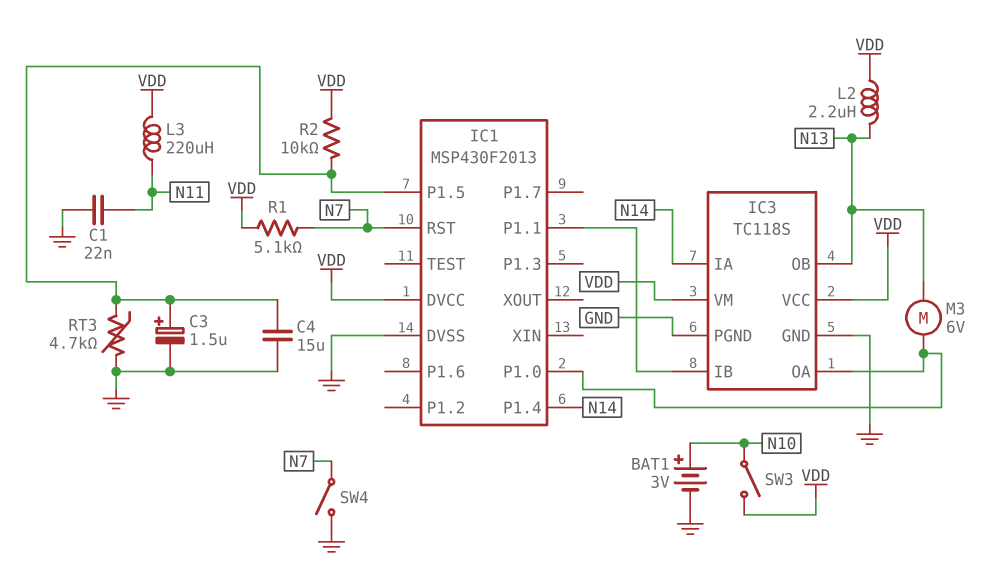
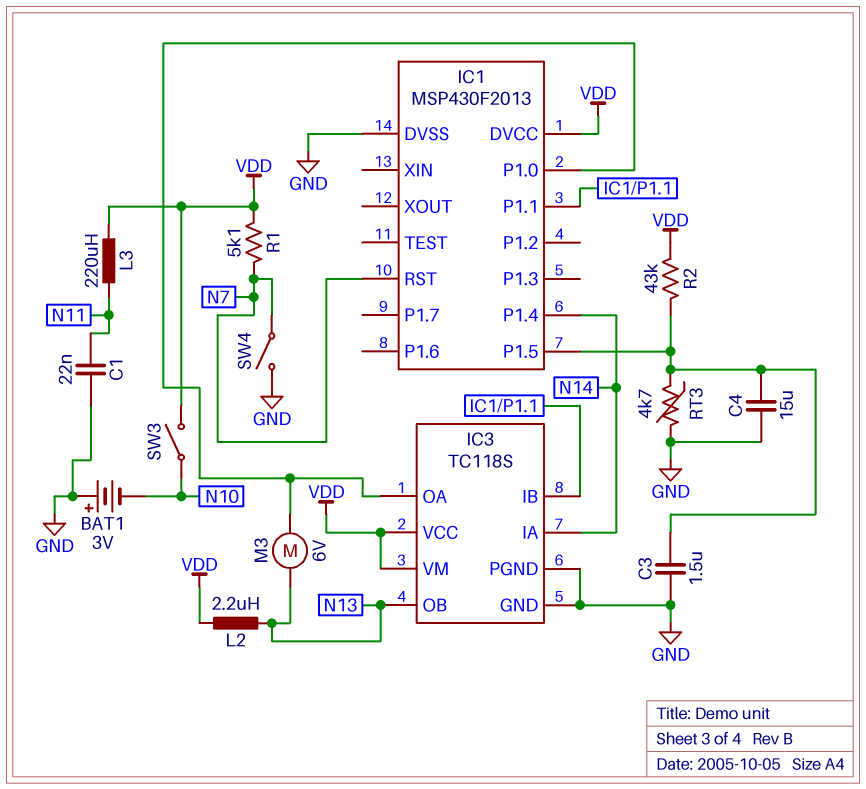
BAT1: 3V (plus N10, minus GND) -> 3V (plus GND, minus N10)
C3: 1.5uF (plus IC1/P1.5, minus GND) -> 1.5uF (GND, IC1/P1.5)
R2: 10k (IC1/P1.5, VDD) -> 43k (IC1/P1.5, VDD)

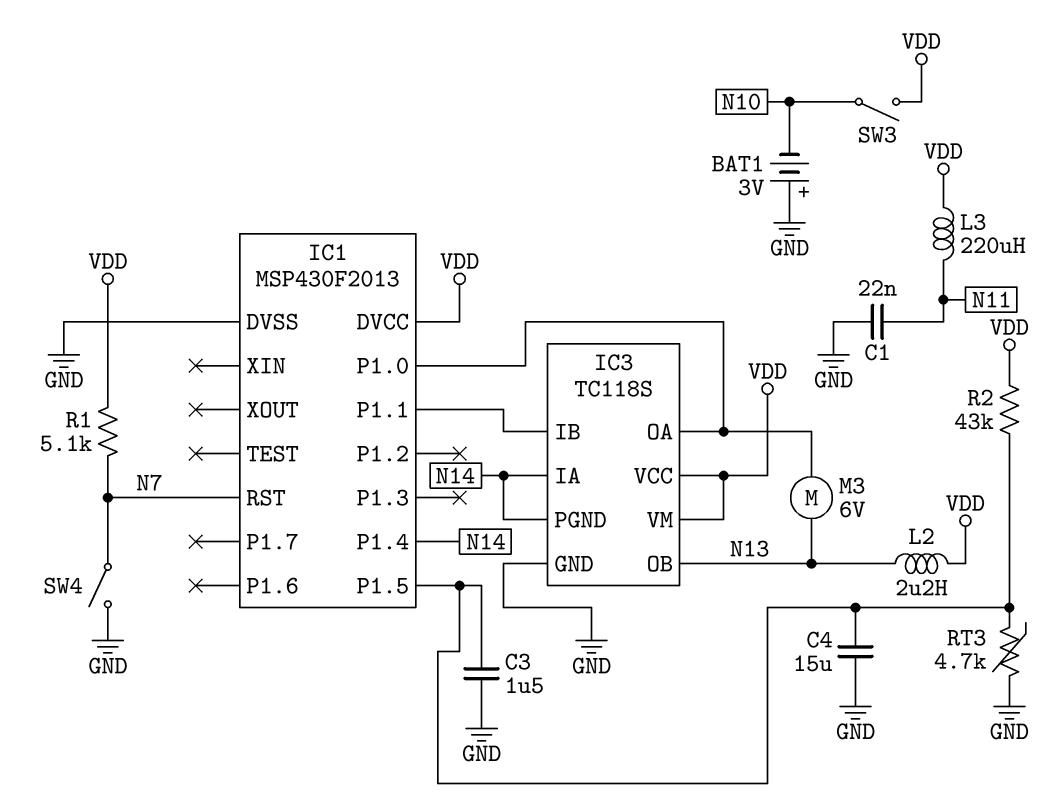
IC3 pin PGND: GND -> N14

